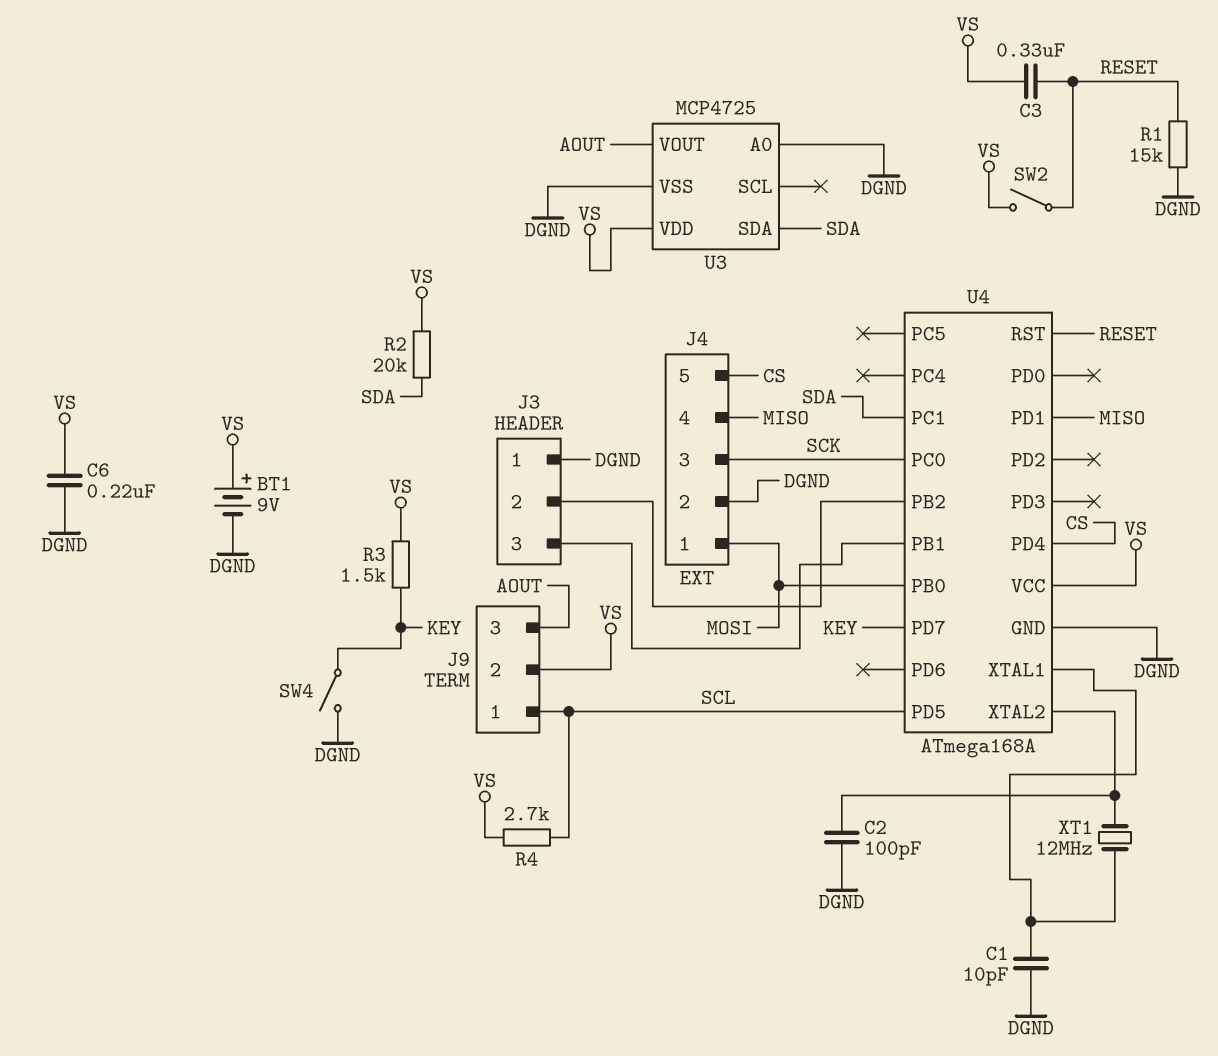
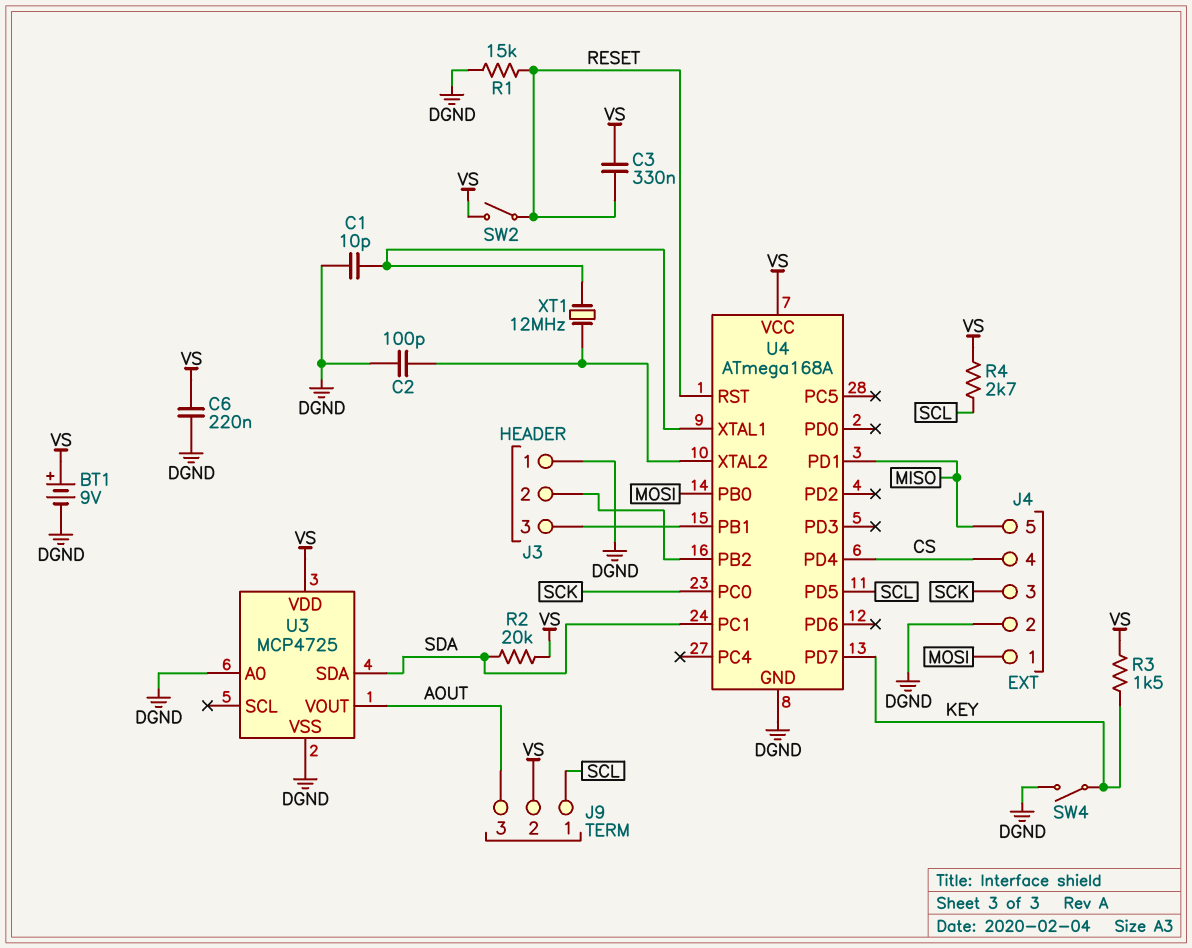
J4 pin 4: MISO -> CS
J4 pin 5: CS -> MISO

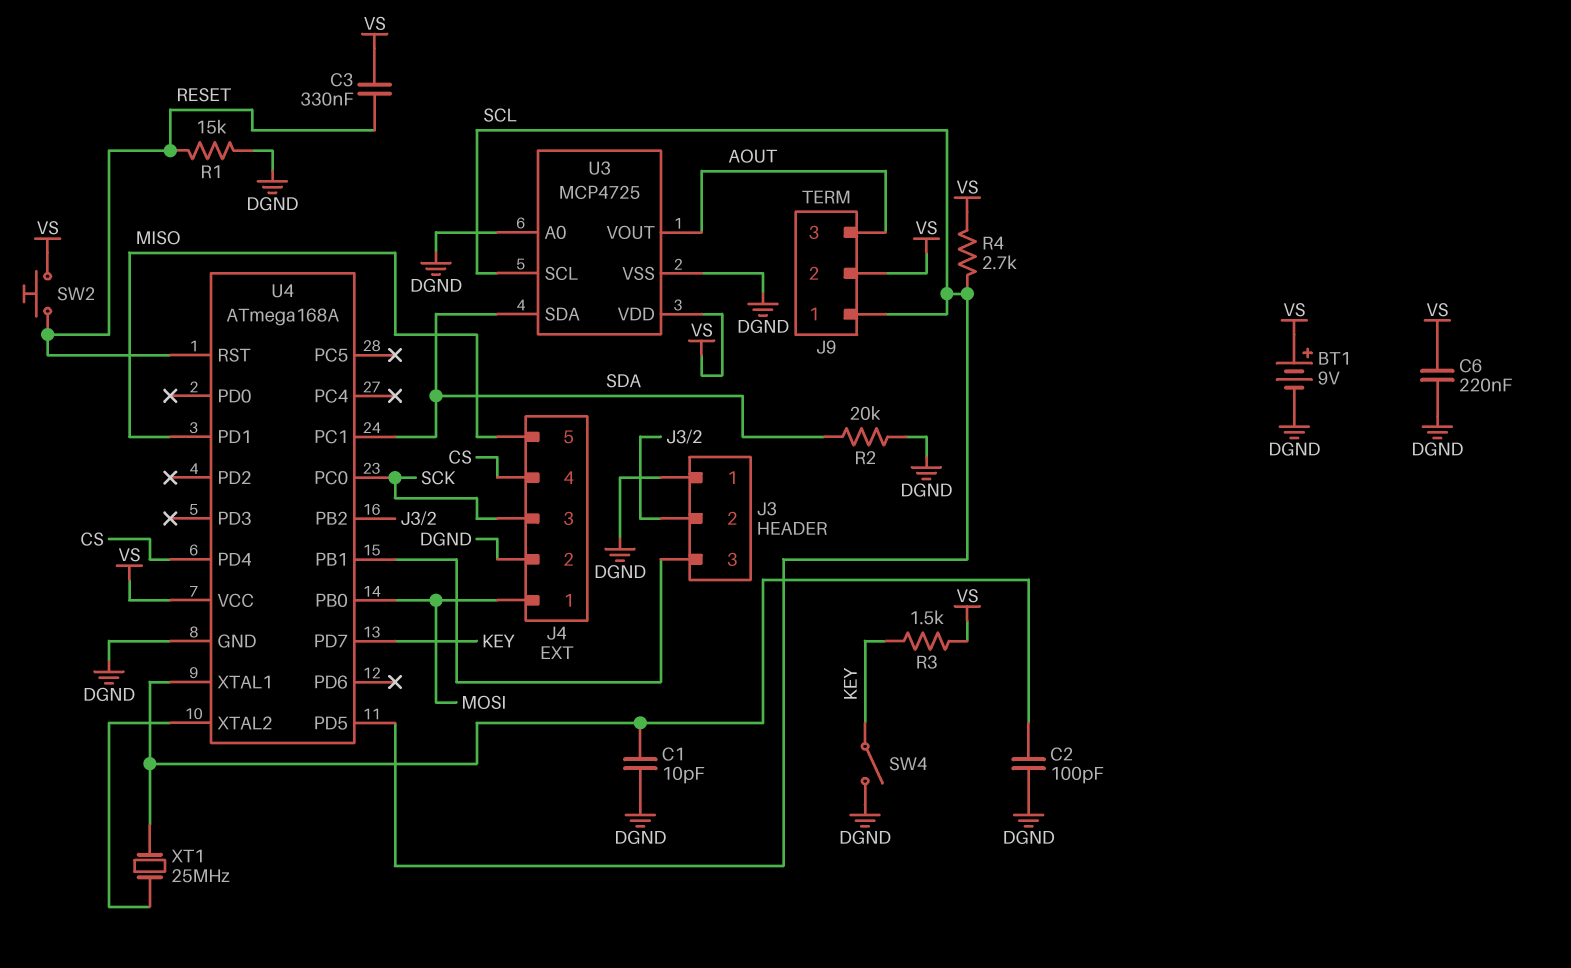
C2: 100pF (DGND, U4/XTAL2) -> 100pF (DGND, U4/XTAL1)
R2: 20k (SDA, VS) -> 20k (DGND, SDA)
SW2: switch (RESET, VS) -> button (RESET, VS)
U3 pin SCL: none -> SCL
XT1: 12MHz (U4/XTAL1, U4/XTAL2) -> 25MHz (U4/XTAL1, U4/XTAL2)

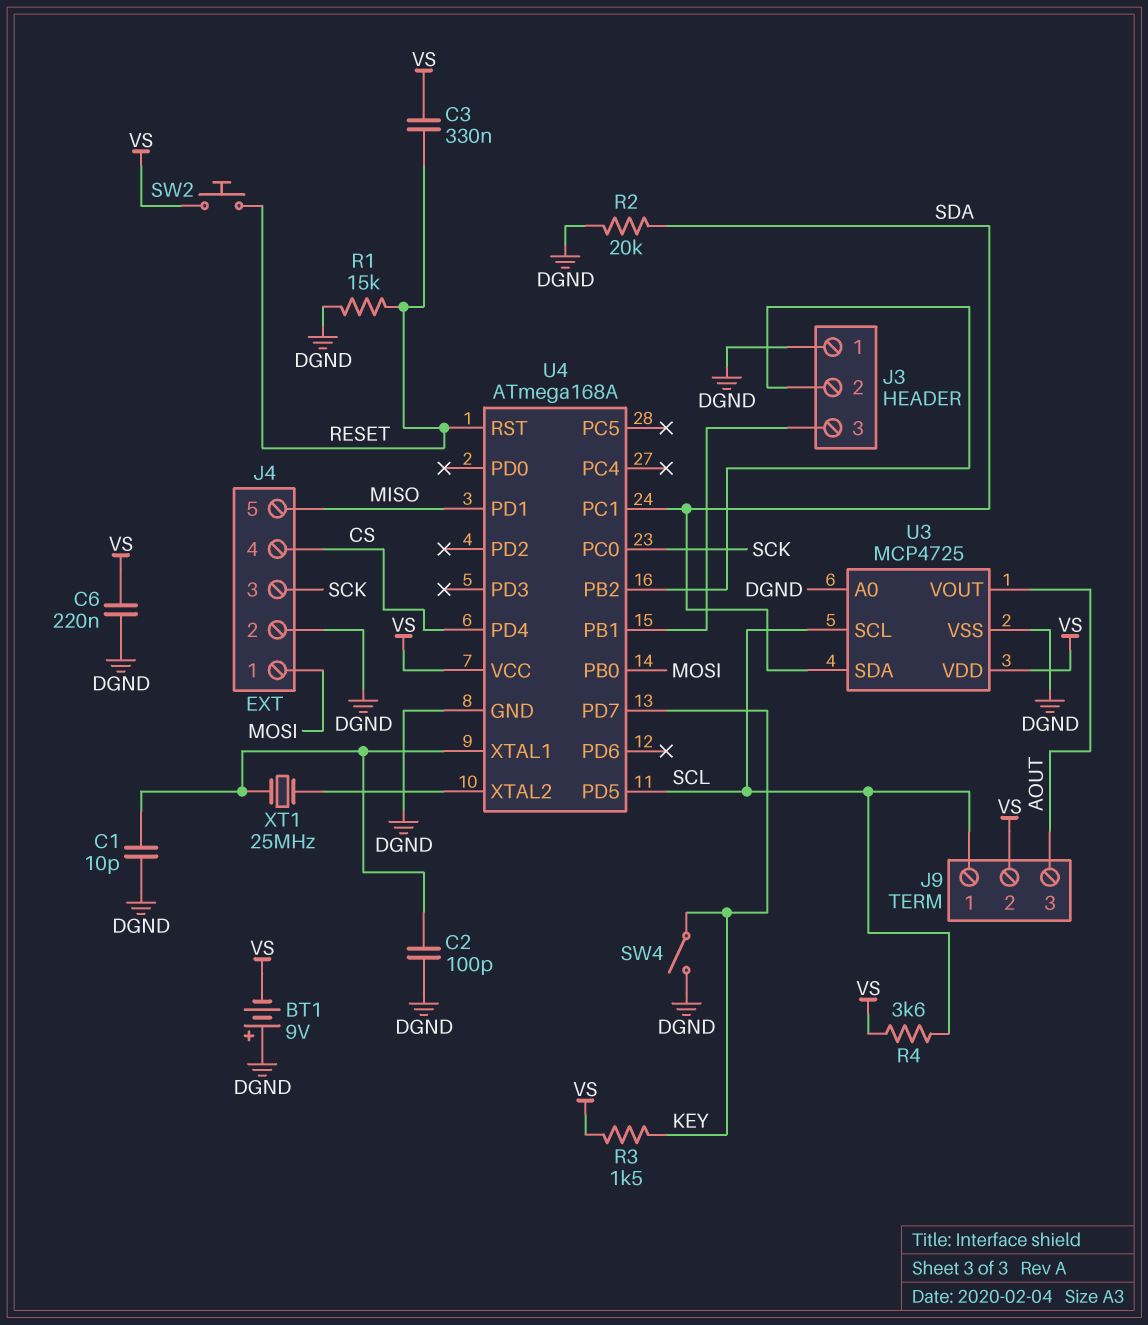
BT1: 9V (plus VS, minus DGND) -> 9V (plus DGND, minus VS)
R4: 2.7k (SCL, VS) -> 3.6k (SCL, VS)

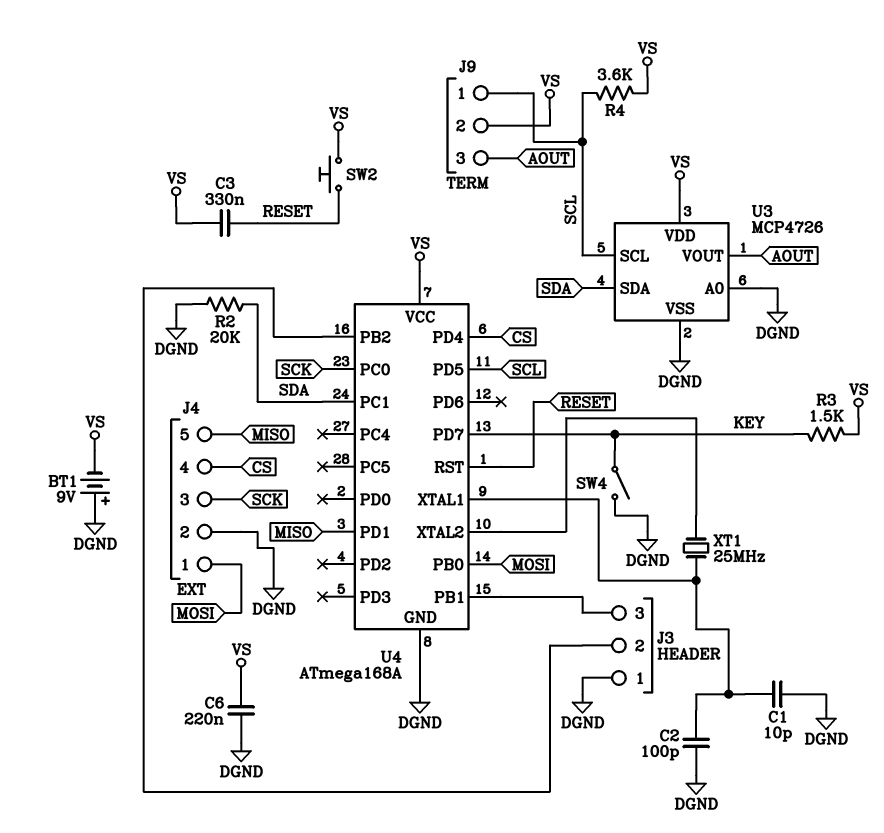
R1: 15k (DGND, RESET) -> none
U3: MCP4725 -> MCP4726

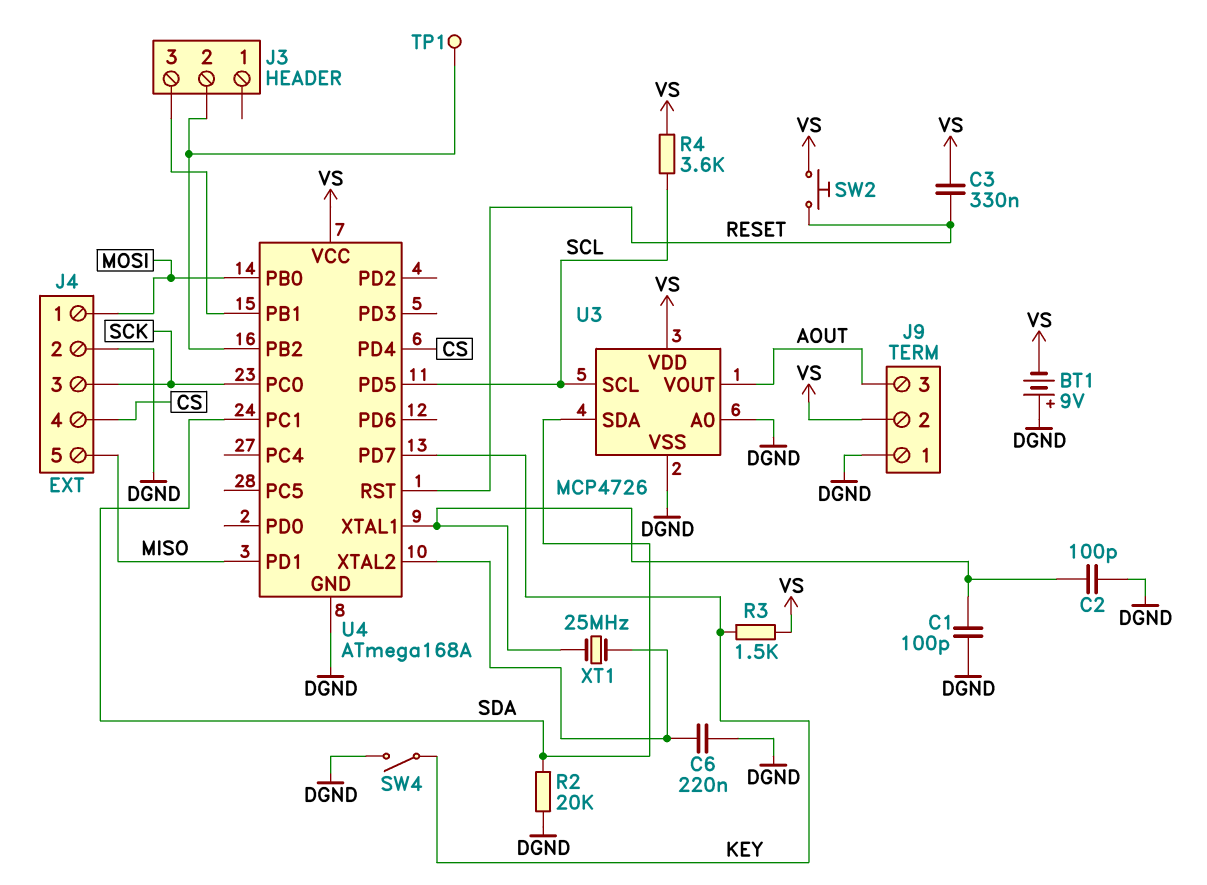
C1: 10pF (DGND, U4/XTAL1) -> 100pF (DGND, U4/XTAL1)
C6: 220nF (DGND, VS) -> 220nF (DGND, U4/XTAL2)
J3 pin 1: DGND -> none
J9 pin 1: SCL -> DGND
TP1: none -> test point (J3/2)

